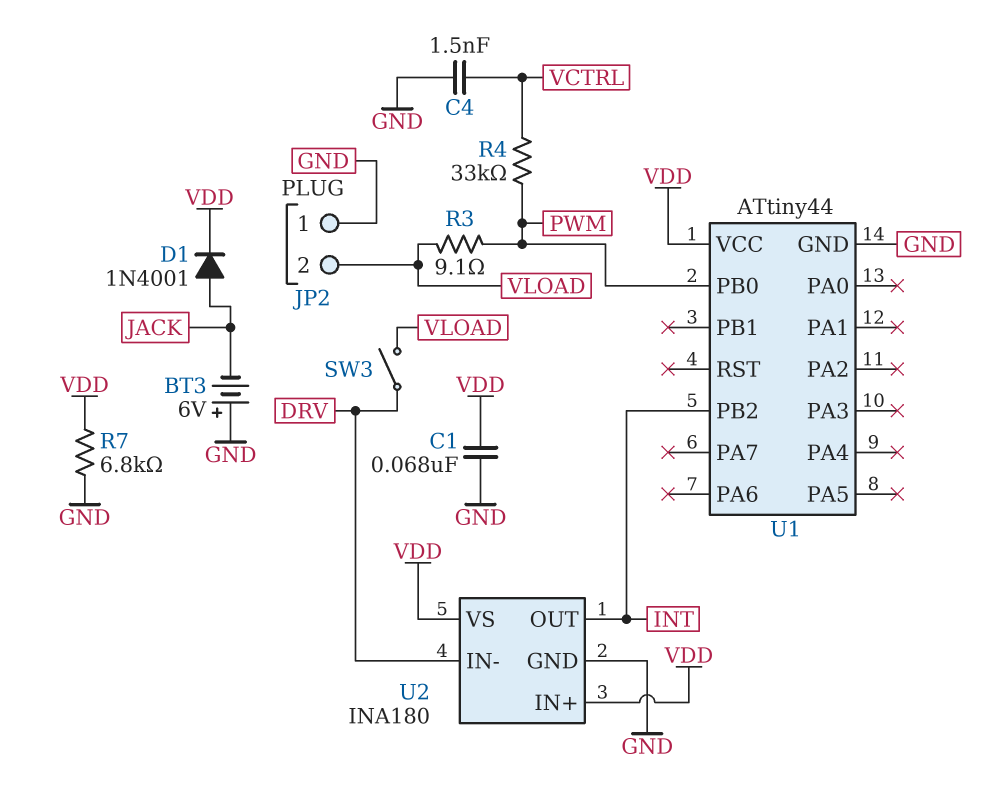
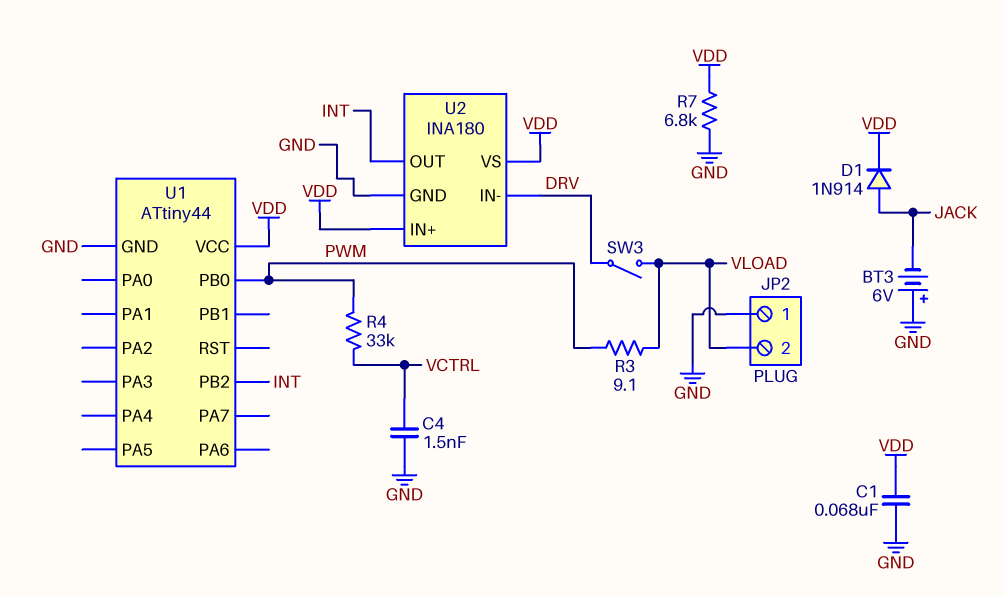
D1: diode 1N4001 (A JACK, K VDD) -> diode 1N914 (A JACK, K VDD)

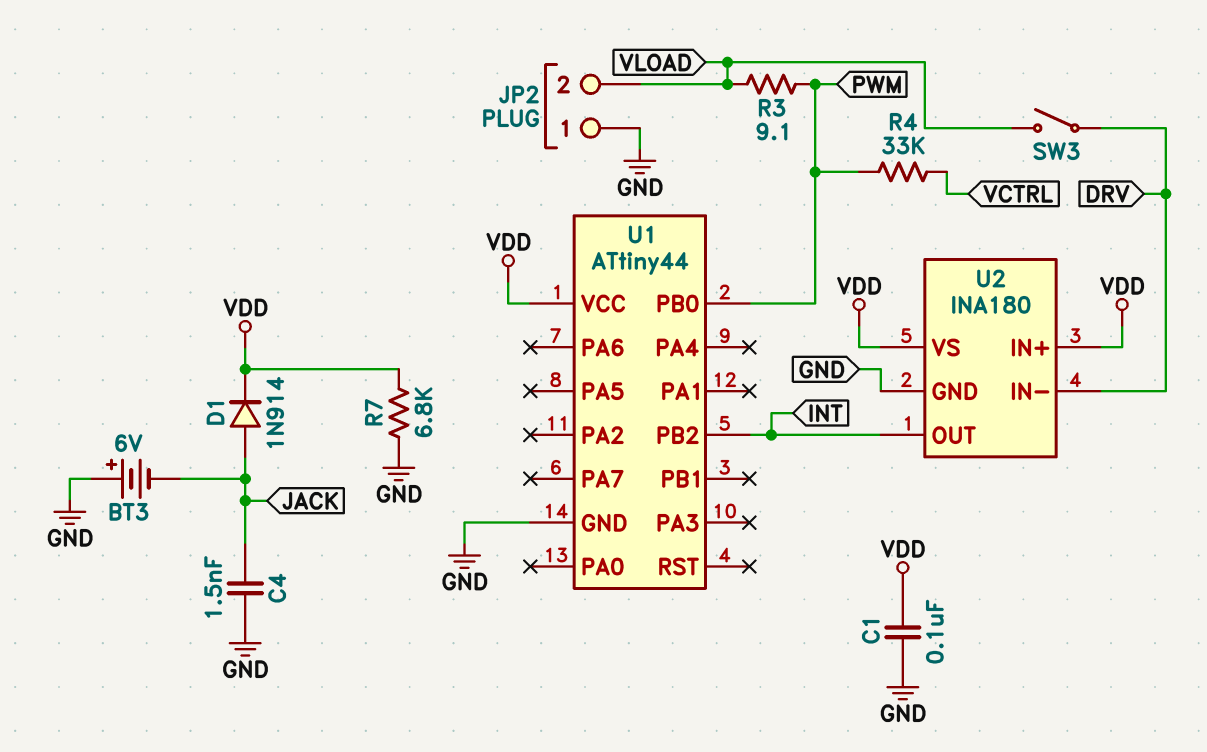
C1: 68nF (GND, VDD) -> 100nF (GND, VDD)
C4: 1.5nF (GND, VCTRL) -> 1.5nF (GND, JACK)

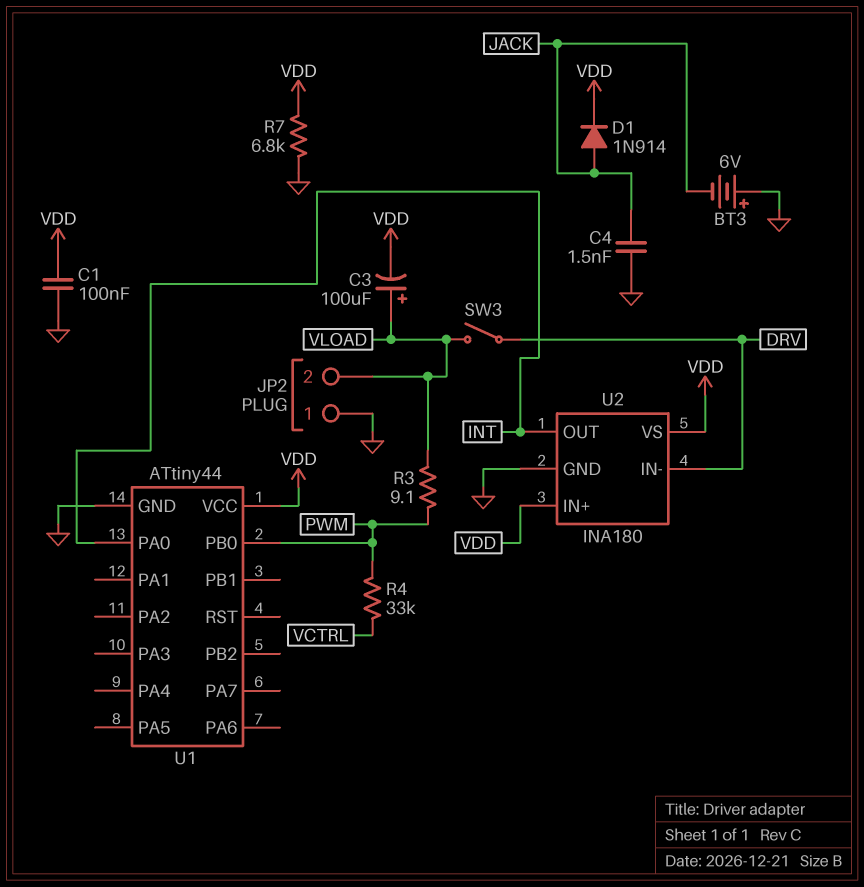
C3: none -> 100uF (plus VLOAD, minus VDD)
U1 pin PA0: none -> INT
U1 pin PB2: INT -> none

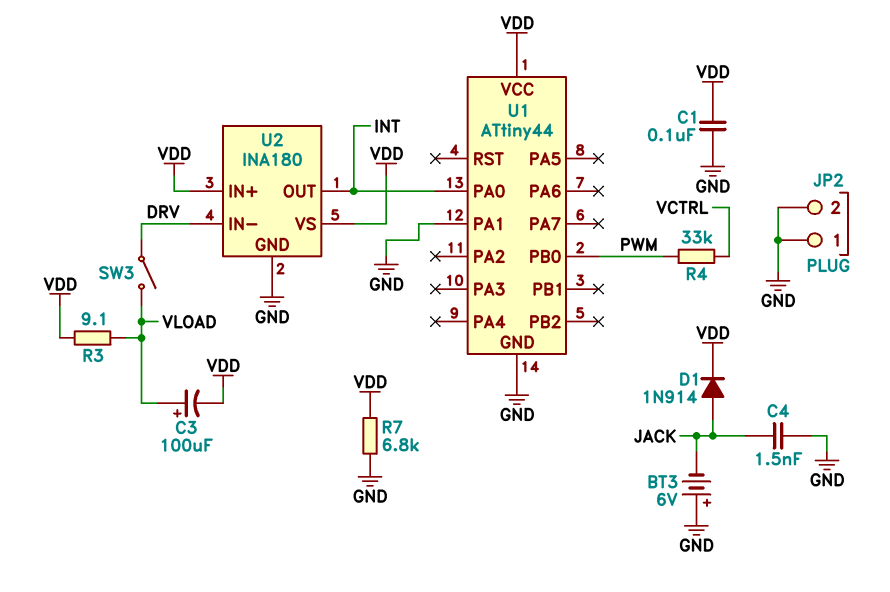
JP2 pin 2: VLOAD -> GND
R3: 9.1 (PWM, VLOAD) -> 9.1 (VDD, VLOAD)
U1 pin PA1: none -> GND

